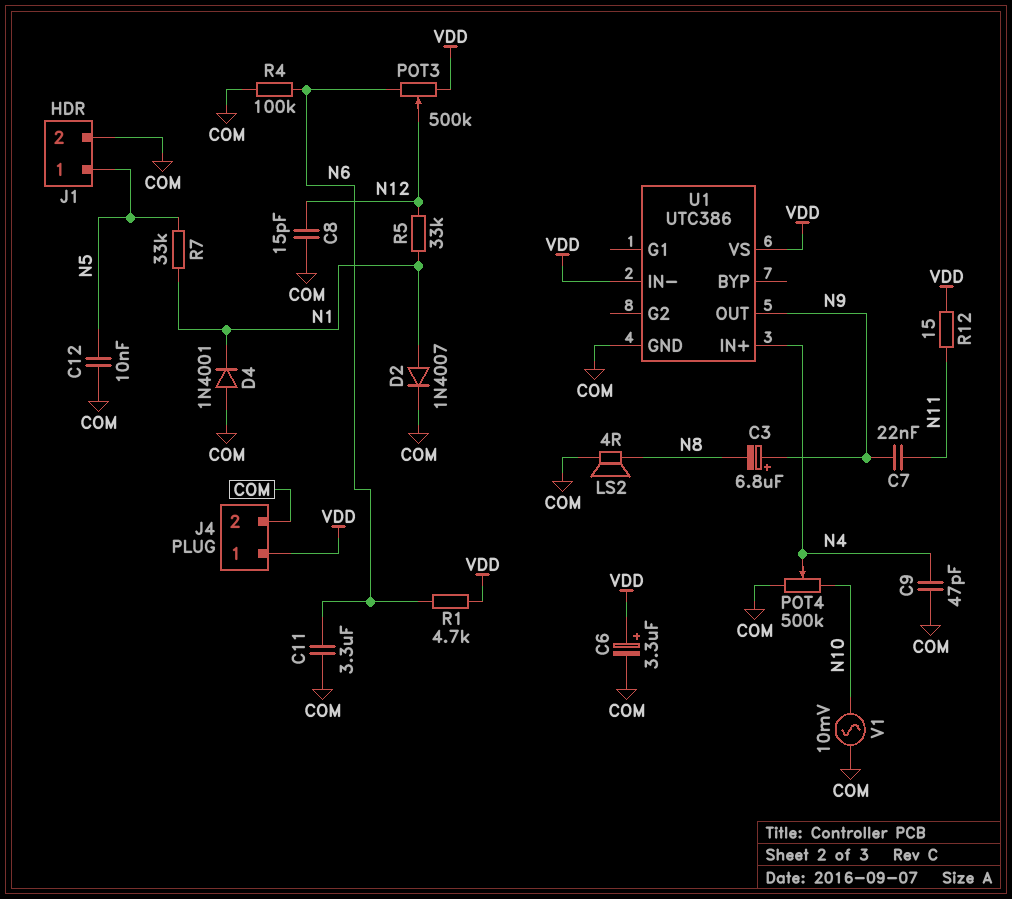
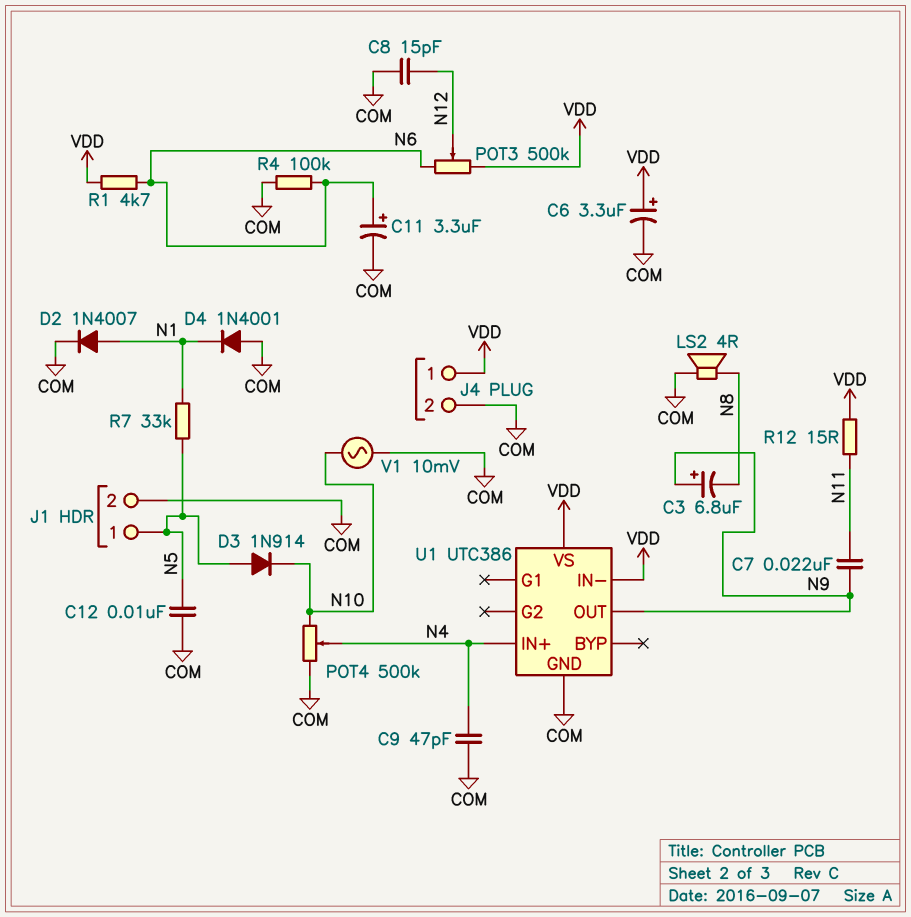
C11: 3.3uF (COM, N6) -> 3.3uF (plus N6, minus COM)
D3: none -> diode 1N914 (A N5, K N10)
R5: 33k (N1, N12) -> none

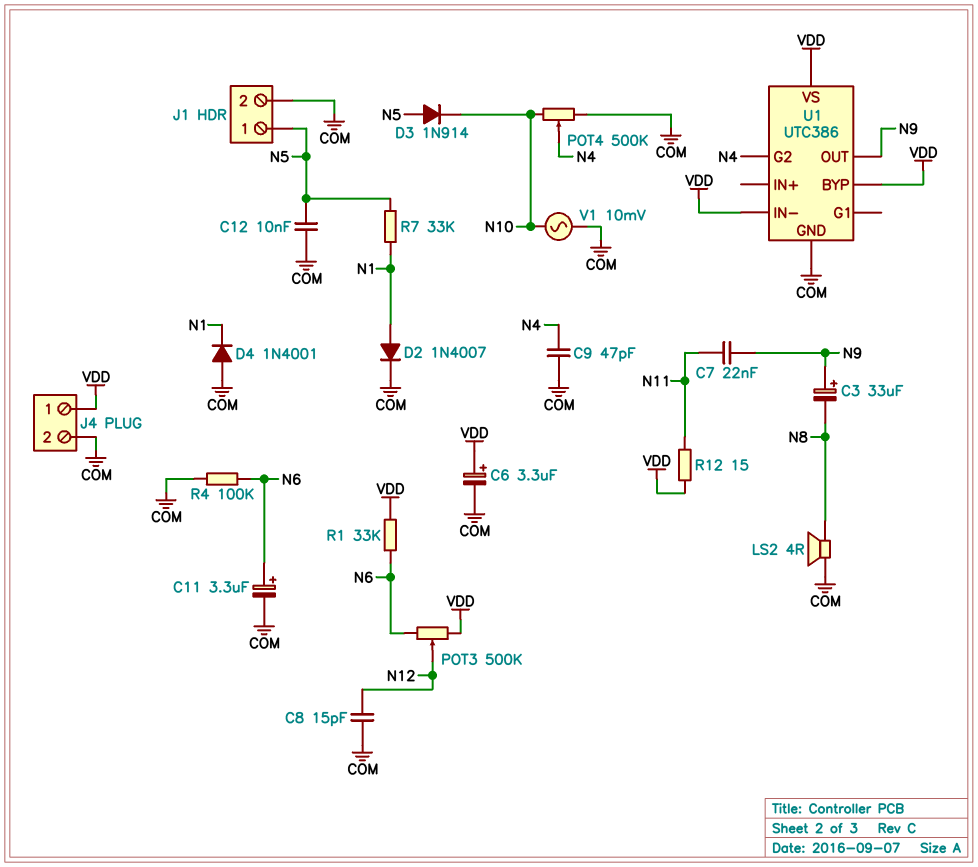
C3: 6.8uF (plus N9, minus N8) -> 33uF (plus N9, minus N8)
R1: 4.7k (N6, VDD) -> 33k (N6, VDD)
U1 pin BYP: none -> VDD
U1 pin G2: none -> N4
U1 pin IN+: N4 -> none

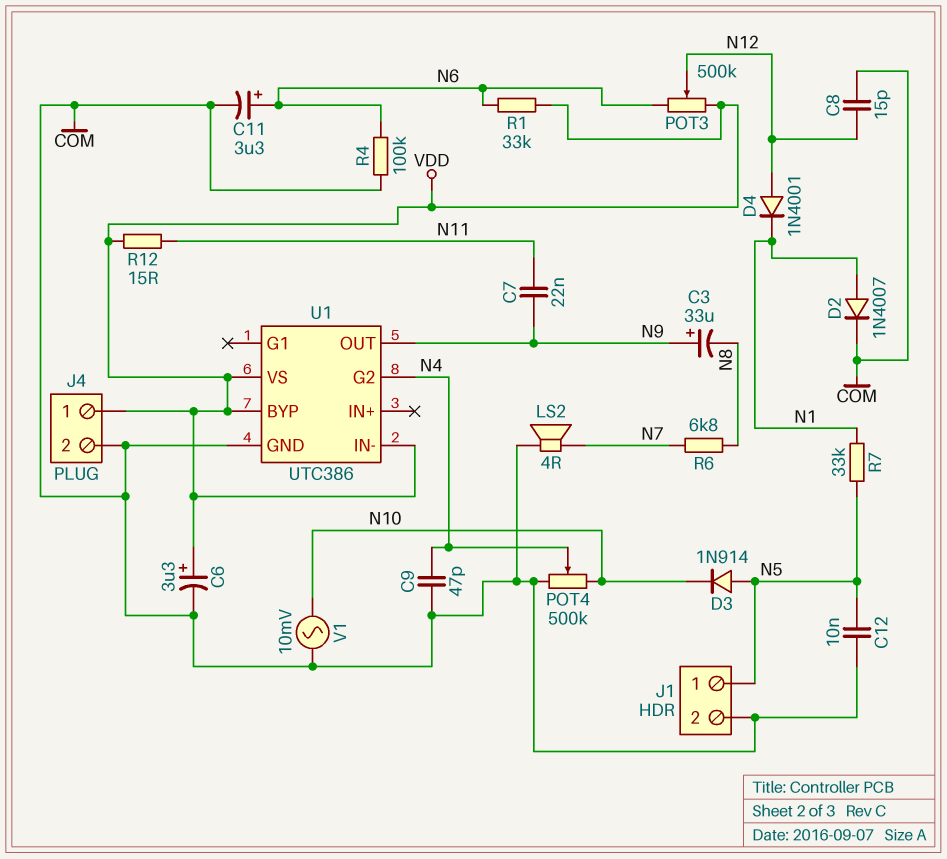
D4: diode 1N4001 (A COM, K N1) -> diode 1N4001 (A N12, K N1)
LS2: speaker 4R (COM, N8) -> speaker 4R (COM, N7)
R6: none -> 6.8k (N7, N8)

